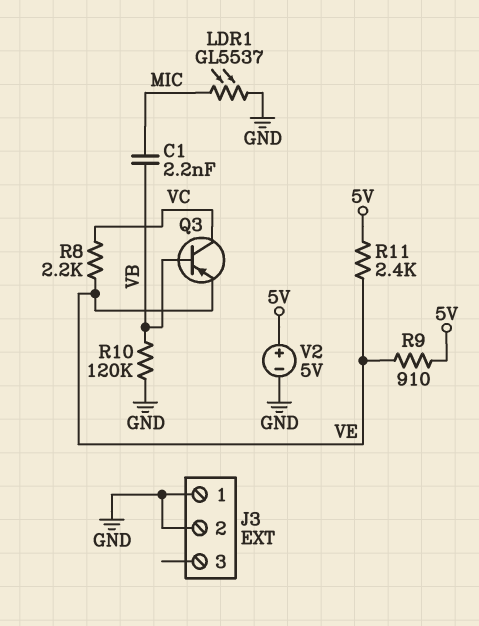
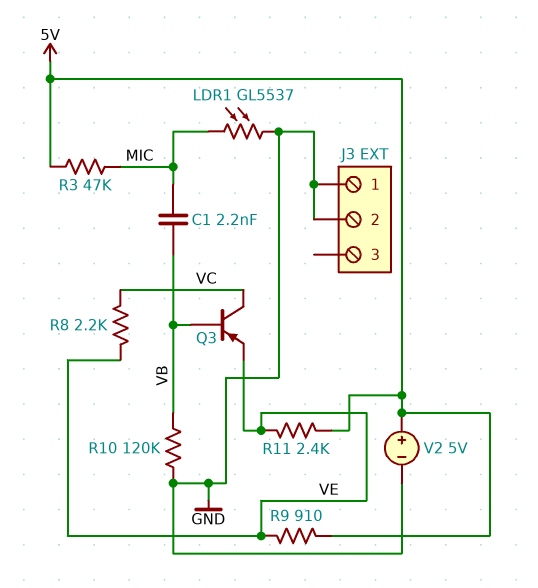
R3: none -> 47k (5V, MIC)

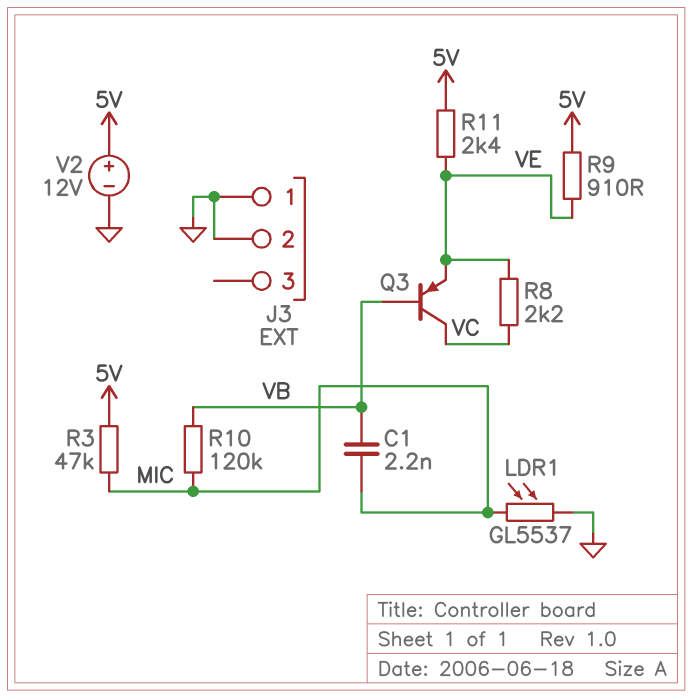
R10: 120k (GND, VB) -> 120k (MIC, VB)
V2: 5V (plus 5V, minus GND) -> 12V (plus 5V, minus GND)

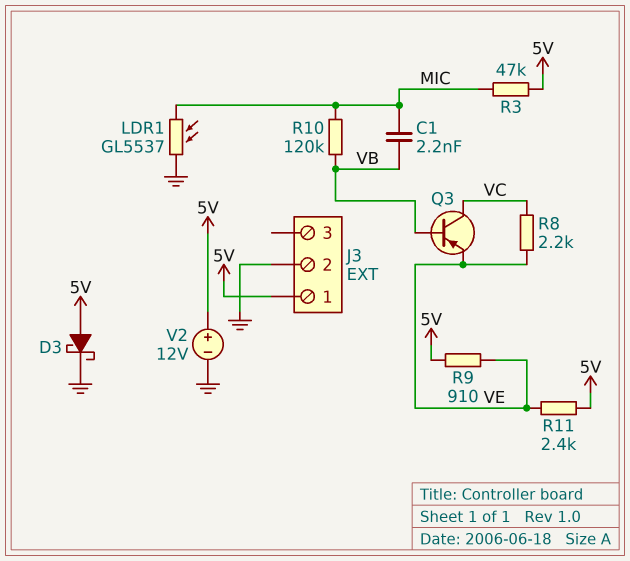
D3: none -> schottky (A 5V, K GND)
J3 pin 1: GND -> 5V

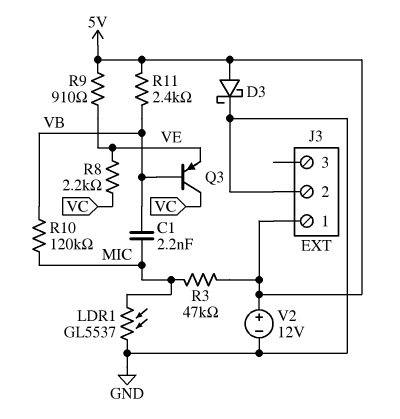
R11: 2.4k (5V, VE) -> 2.4k (5V, VB)

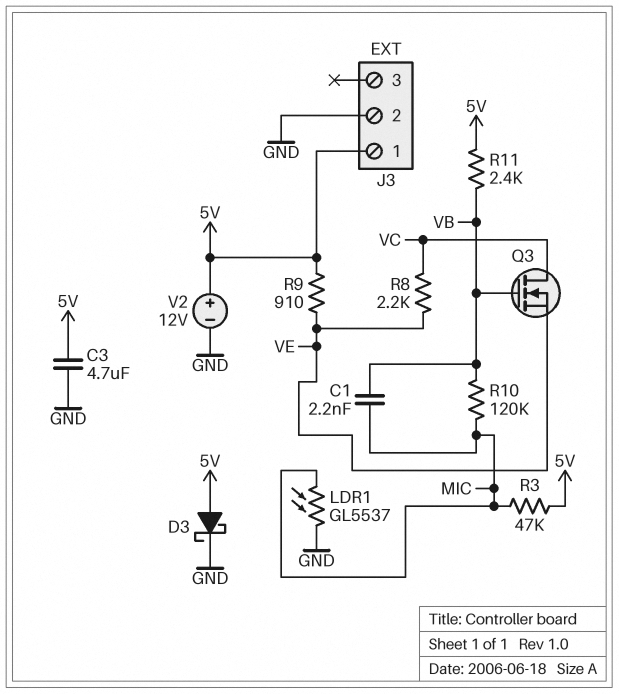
C3: none -> 4.7uF (5V, GND)
Q3: PNP (B VB, C VC, E VE) -> NMOS (G VB, D VC, S VE)

